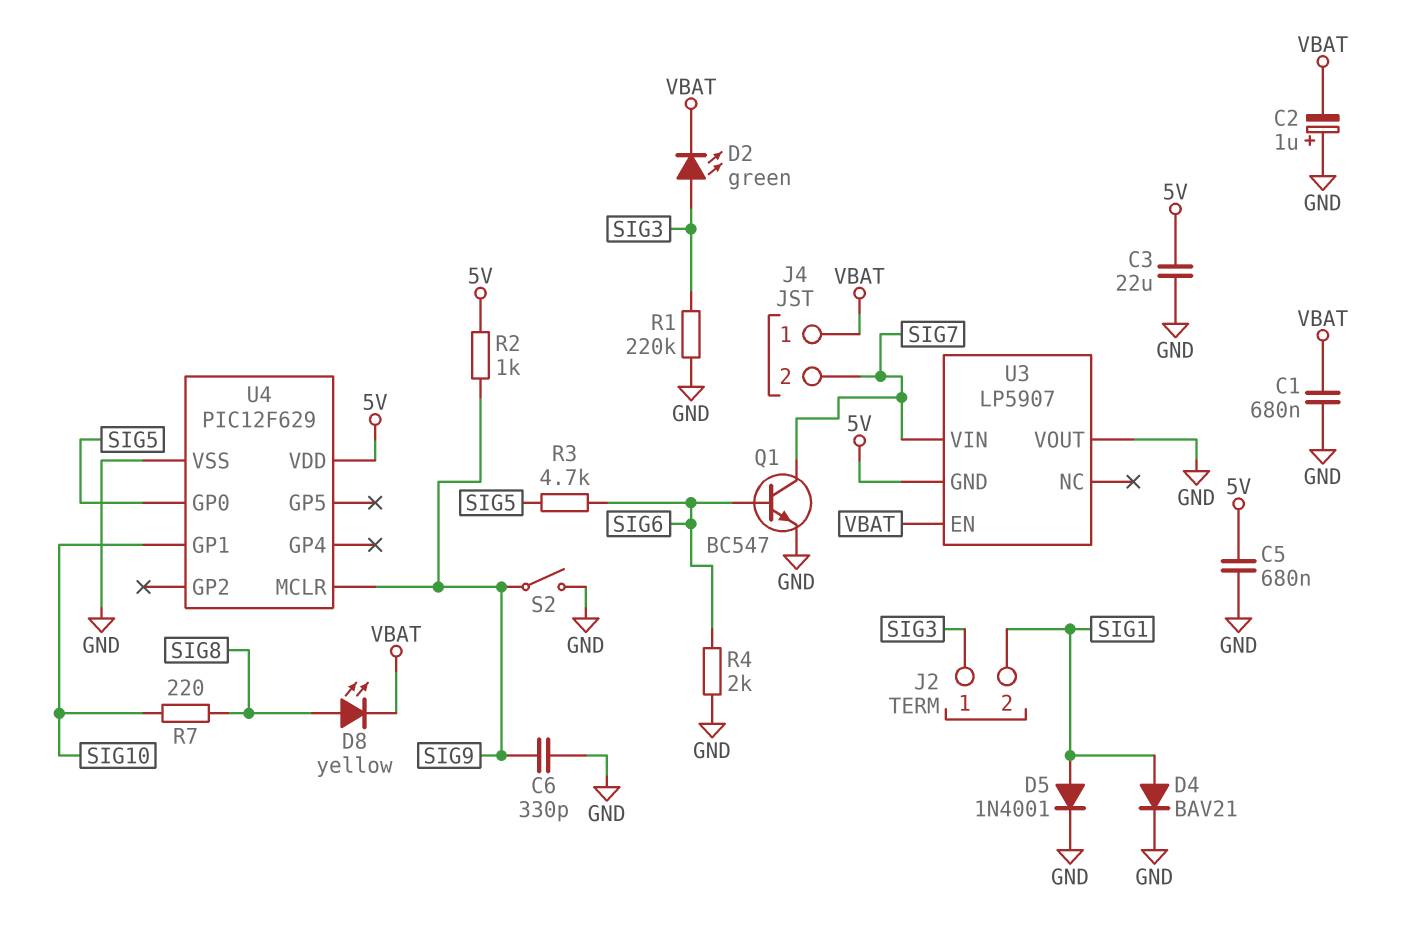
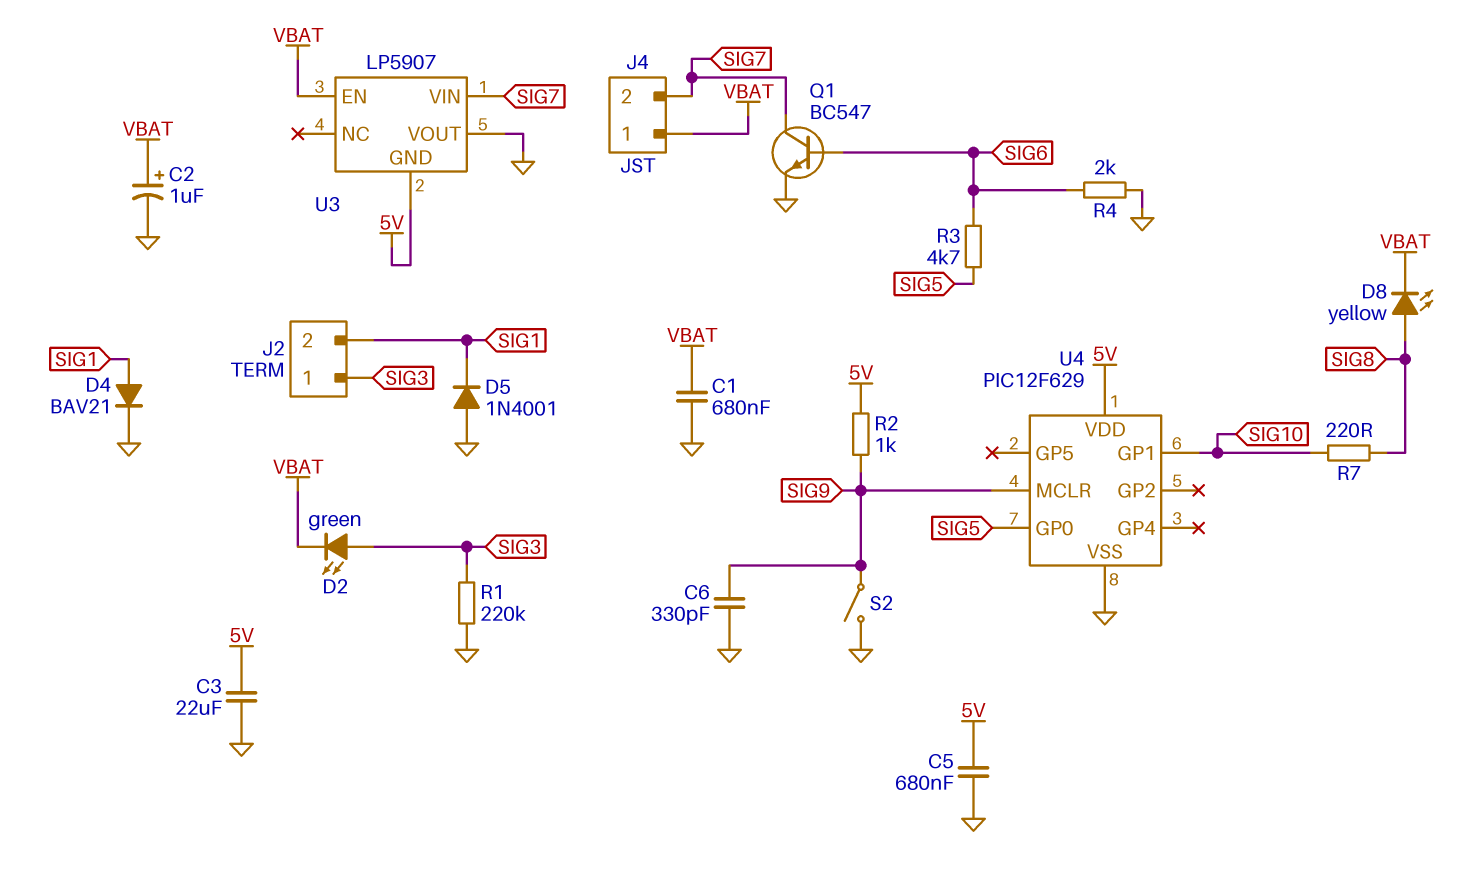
C2: 1uF (plus GND, minus VBAT) -> 1uF (plus VBAT, minus GND)
D5: diode 1N4001 (A SIG1, K GND) -> diode 1N4001 (A GND, K SIG1)

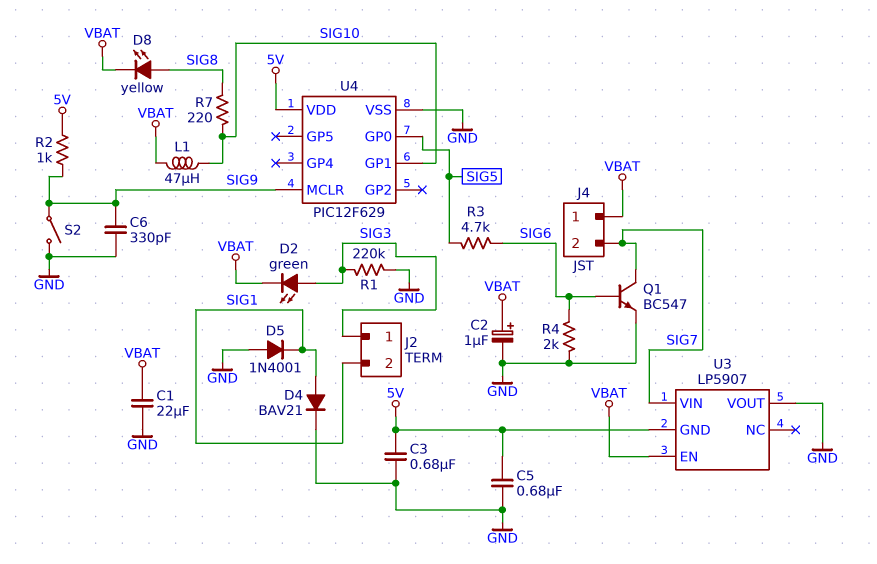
C1: 680nF (GND, VBAT) -> 22uF (GND, VBAT)
C3: 22uF (5V, GND) -> 680nF (5V, GND)
L1: none -> 47uH (SIG10, VBAT)

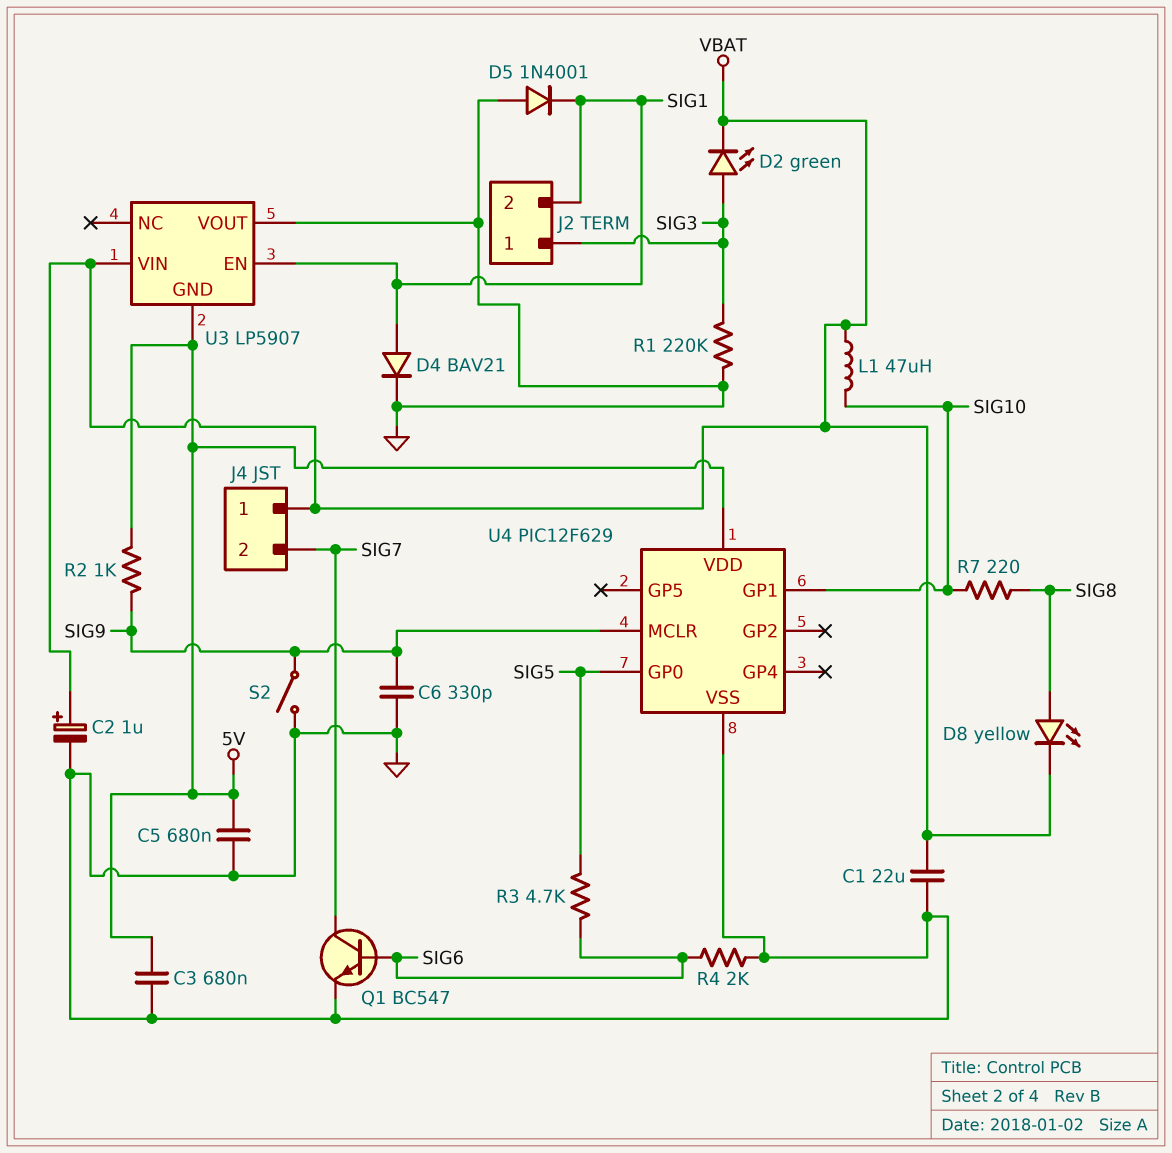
U3 pin EN: VBAT -> SIG1
U3 pin VIN: SIG7 -> VBAT

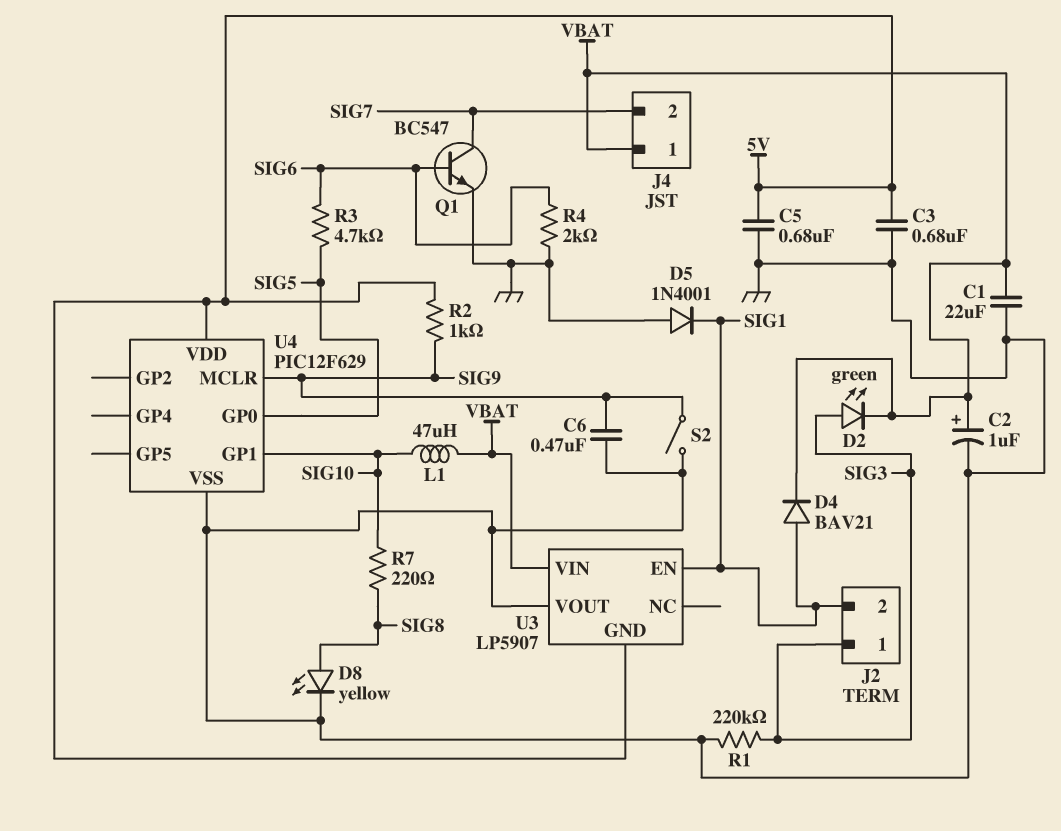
C6: 330pF (GND, SIG9) -> 470nF (GND, SIG9)
D4: diode BAV21 (A SIG1, K GND) -> diode BAV21 (A SIG1, K VBAT)
D8: LED yellow (A SIG8, K VBAT) -> LED yellow (A SIG8, K GND)

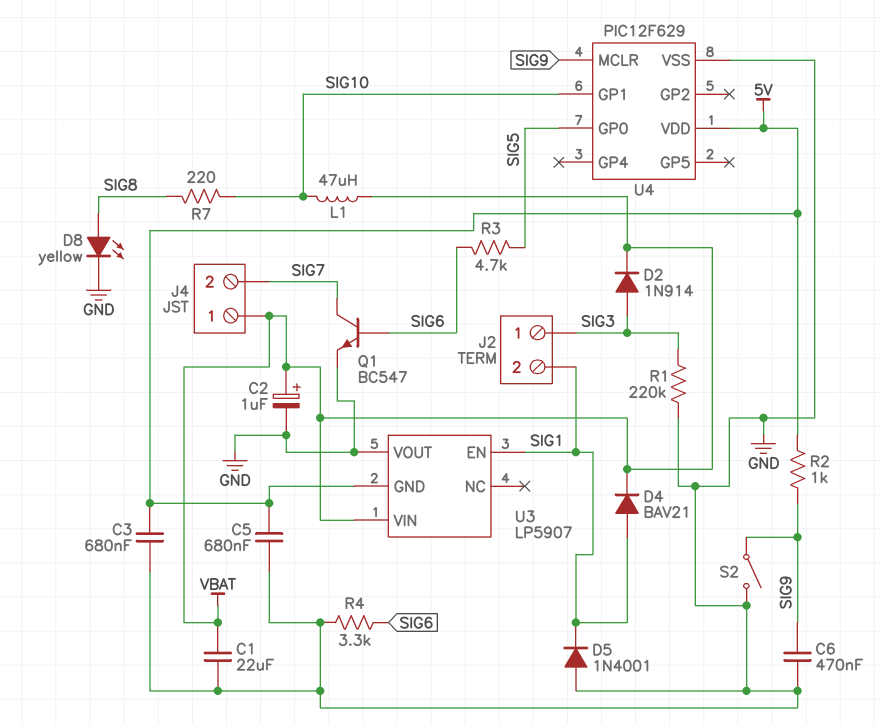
D2: LED green (A SIG3, K VBAT) -> diode 1N914 (A SIG3, K VBAT)
R4: 2k (GND, SIG6) -> 3.3k (GND, SIG6)

